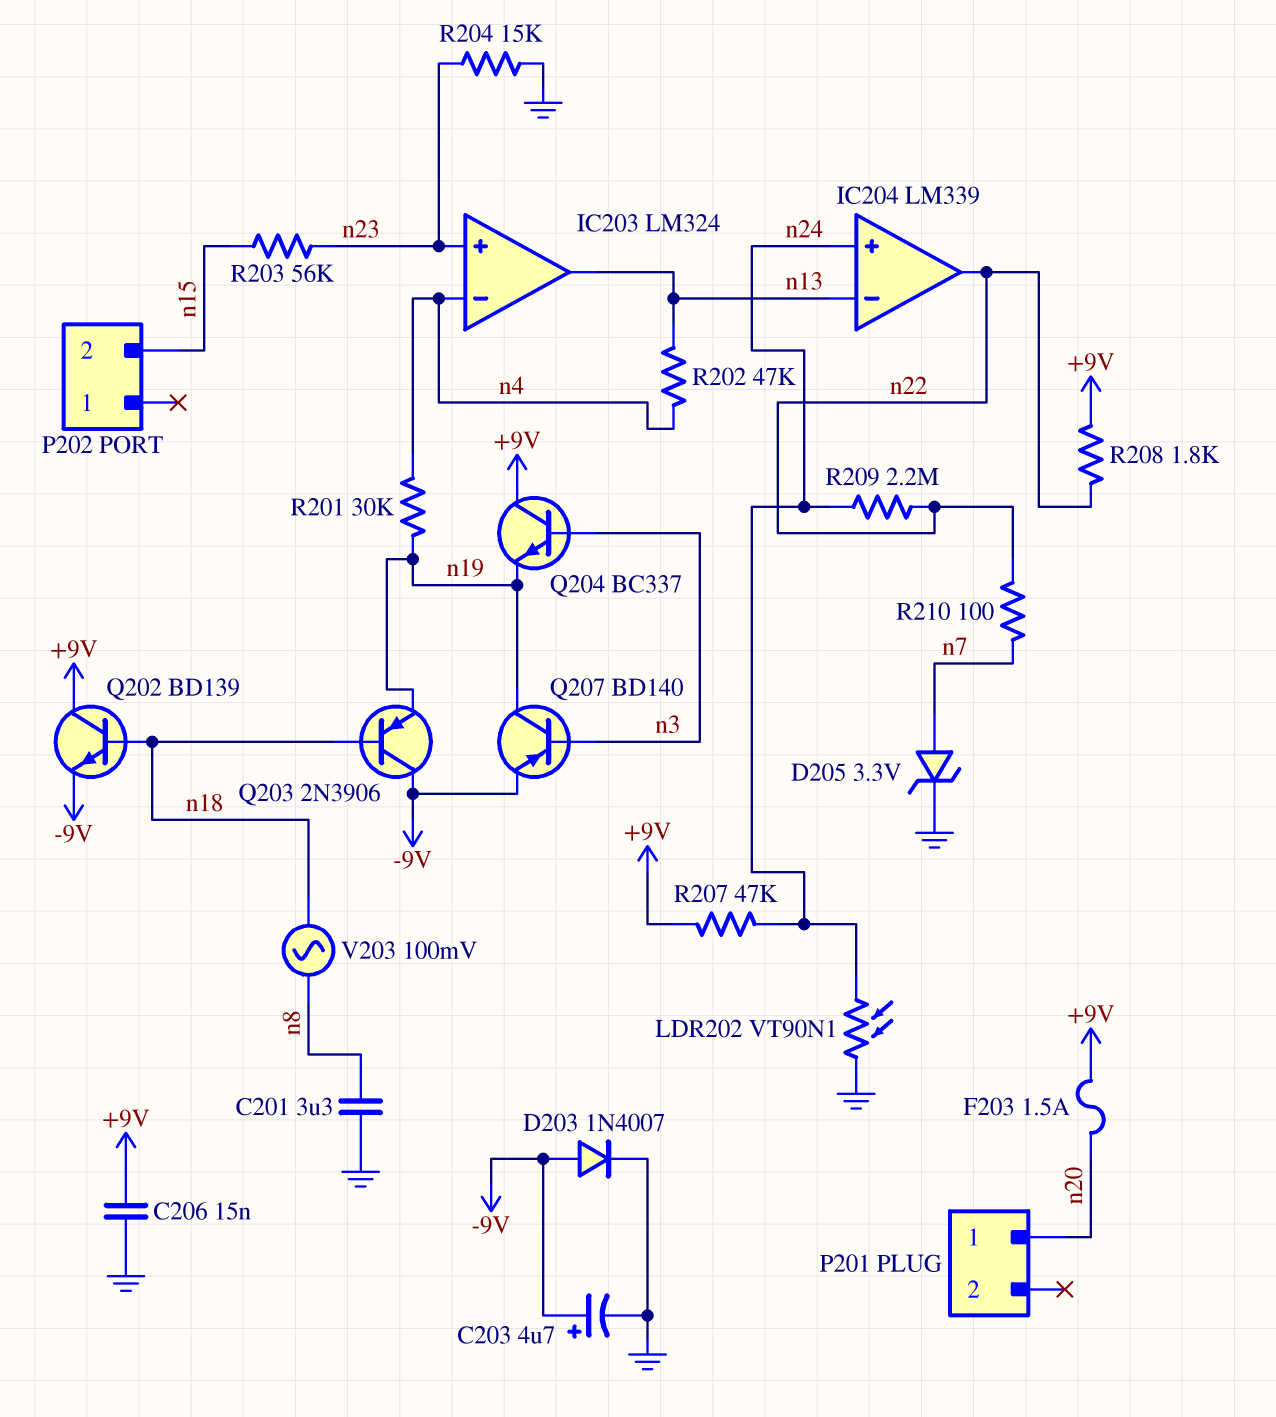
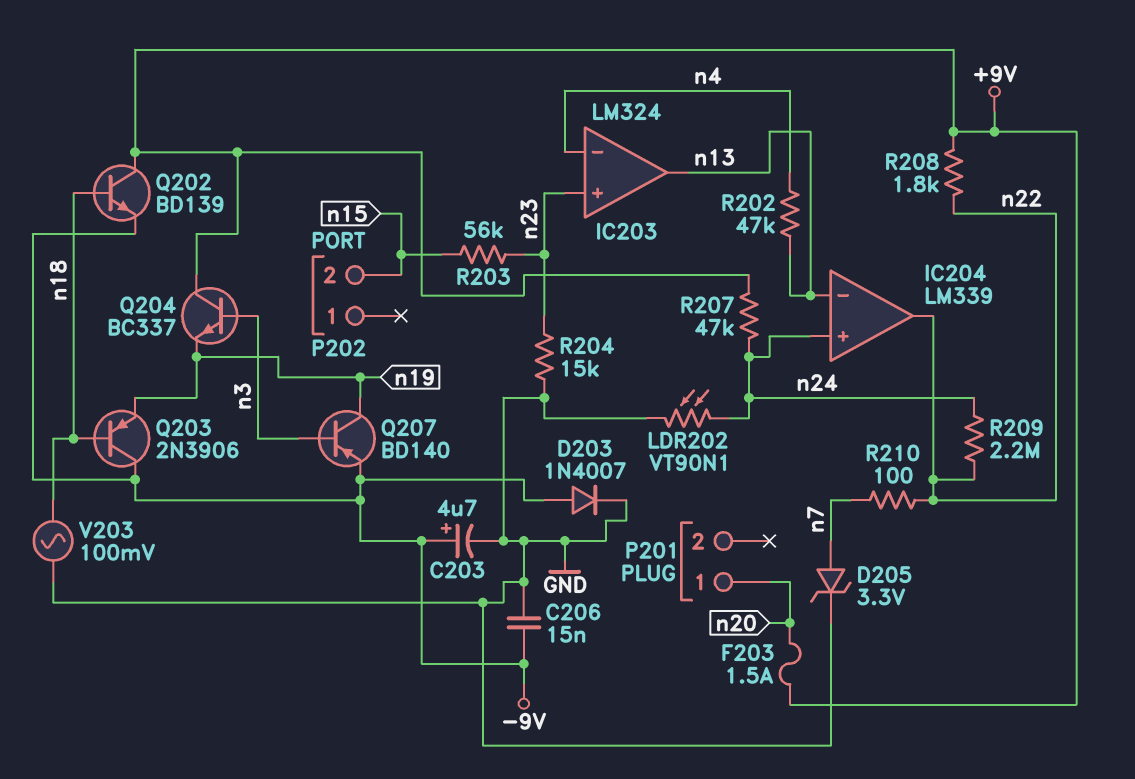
C201: 3.3uF (GND, n8) -> none
C206: 15nF (+9V, GND) -> 15nF (-9V, GND)
R201: 30k (n4, n19) -> none
V203: AC 100mV (n8, n18) -> AC 100mV (GND, n18)

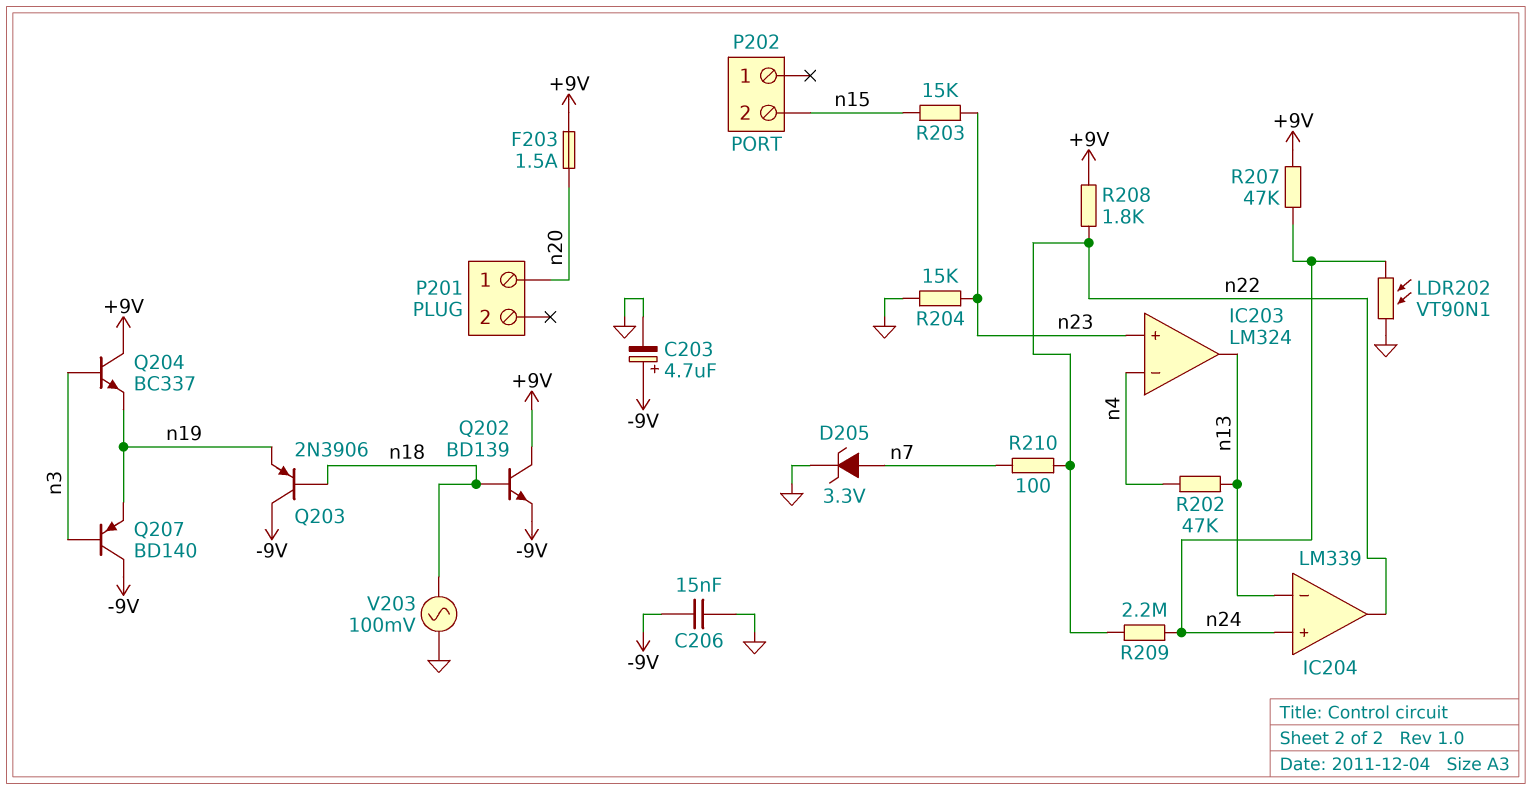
D203: diode 1N4007 (A -9V, K GND) -> none
Q207: PNP BD140 (B n3, C n19, E -9V) -> PNP BD140 (B n3, C -9V, E n19)
R203: 56k (n15, n23) -> 15k (n15, n23)

